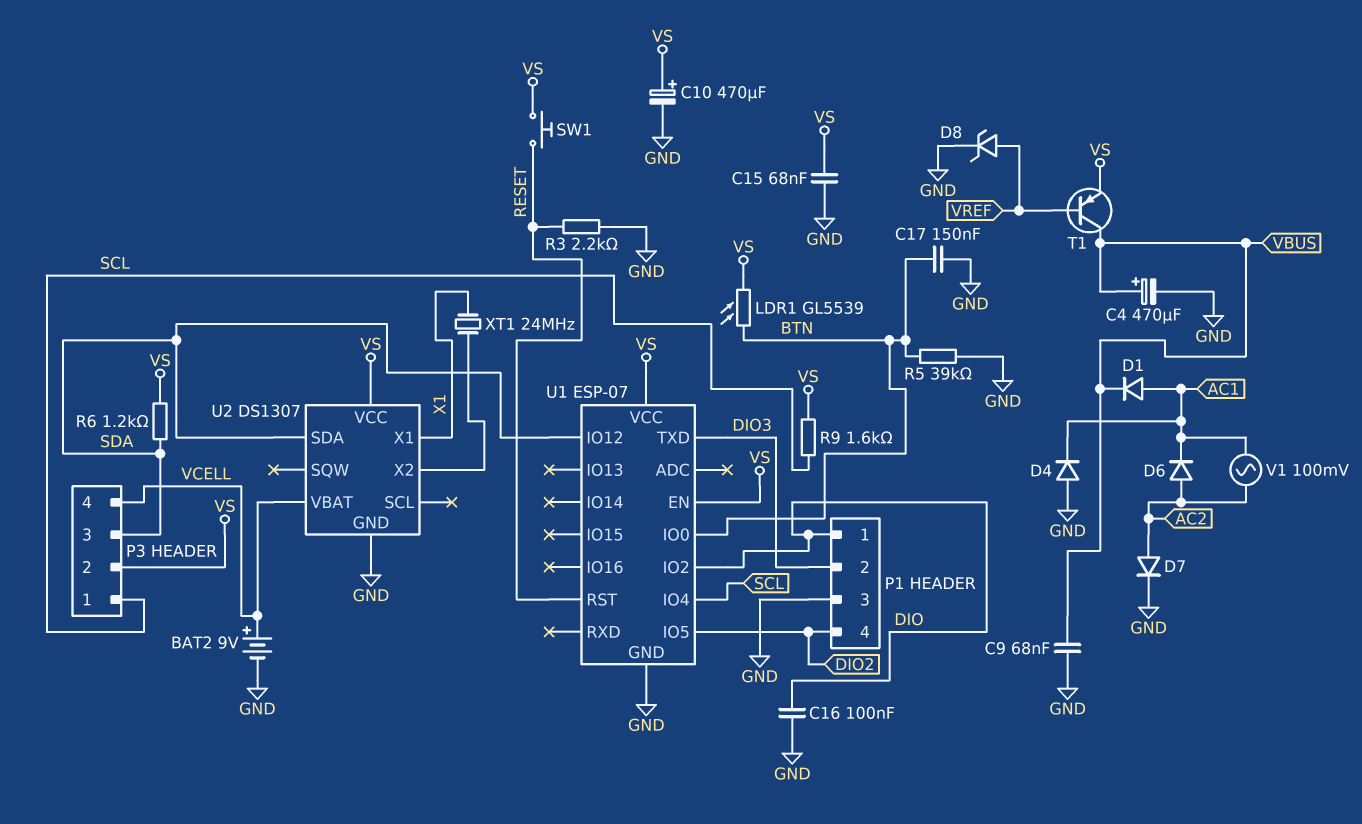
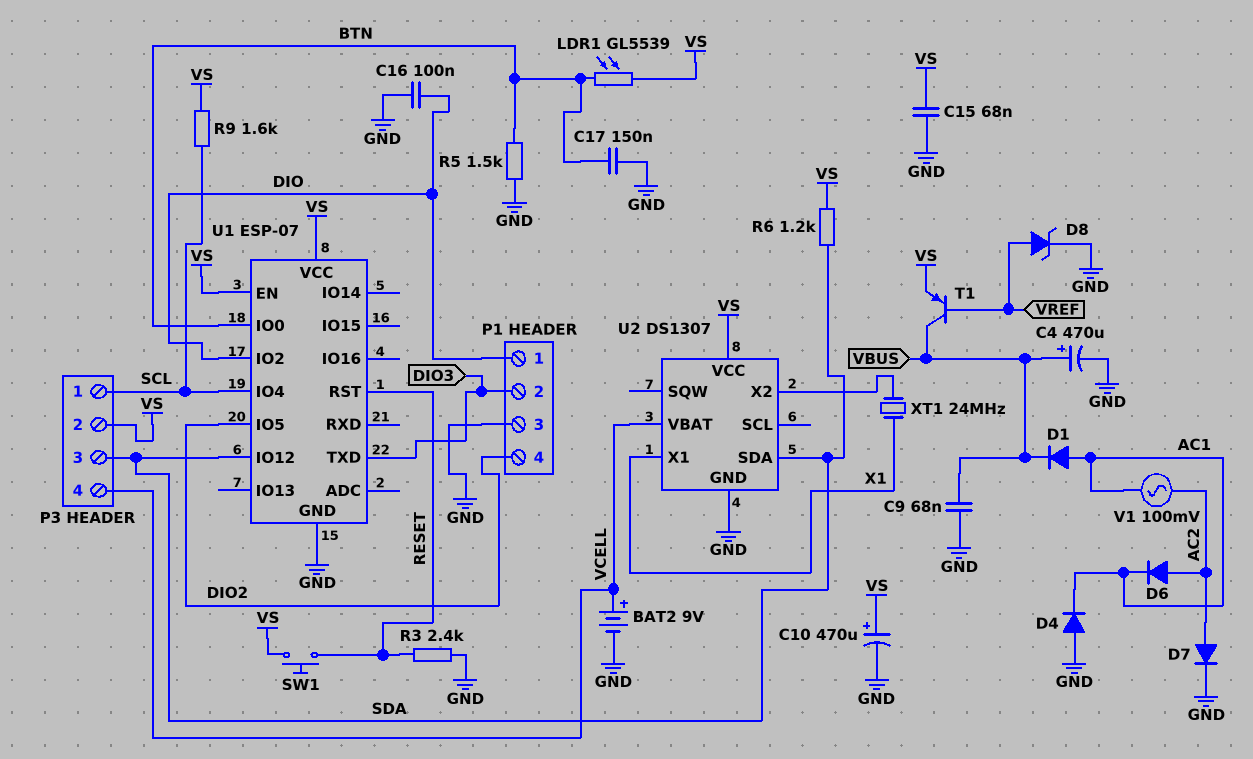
R3: 2.2k (GND, RESET) -> 2.4k (GND, RESET)
R5: 39k (BTN, GND) -> 1.5k (BTN, GND)

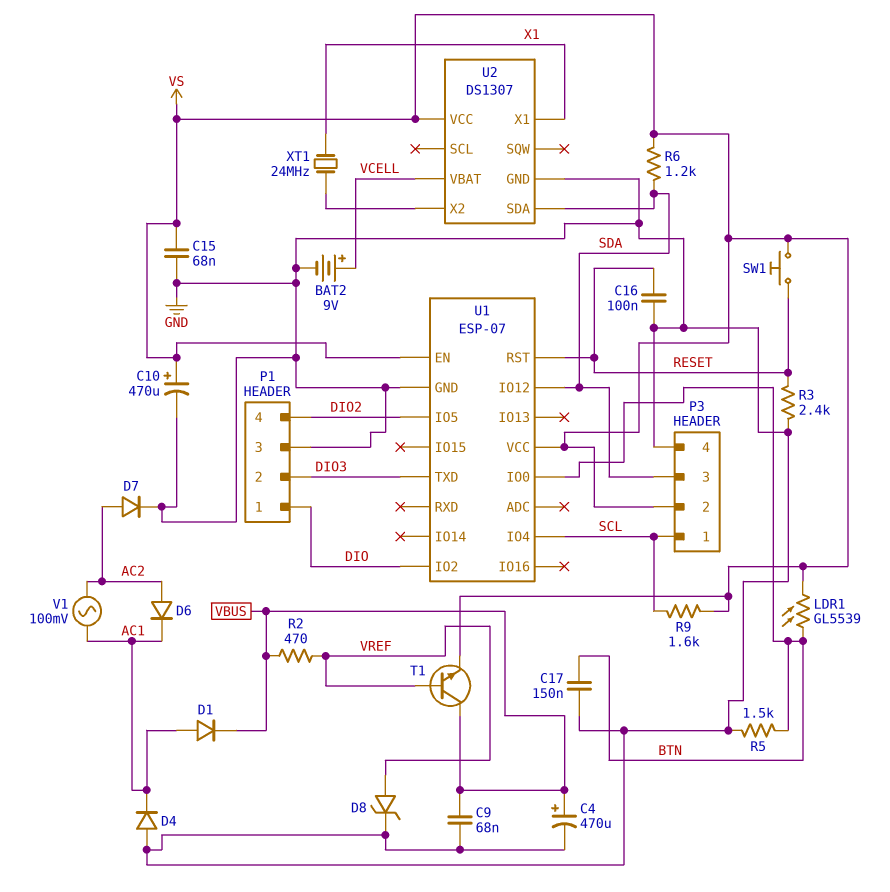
C16: 100nF (DIO, GND) -> 100nF (GND, RESET)
P3 pin 4: VCELL -> GND
R2: none -> 470 (VBUS, VREF)
T1: PNP (B VREF, C VBUS, E VS) -> NPN (B VREF, C VBUS, E VS)

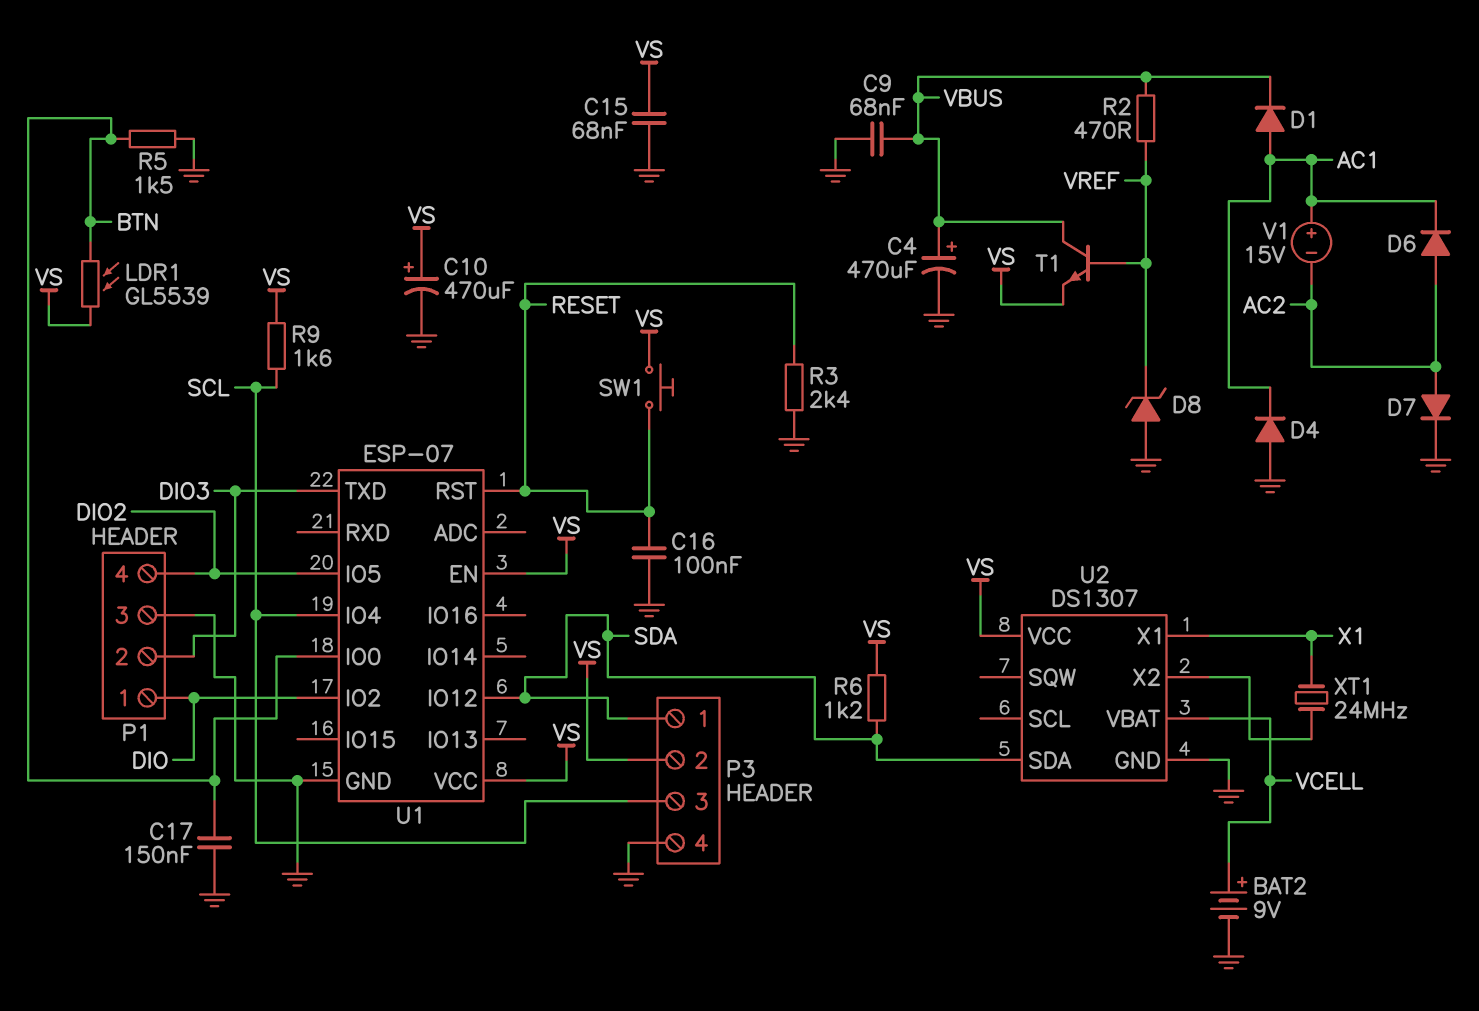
D8: zener (A VREF, K GND) -> zener (A GND, K VREF)
P3 pin 1: SCL -> SDA
P3 pin 3: SDA -> SCL
V1: AC 100mV (AC1, AC2) -> 15V (plus AC1, minus AC2)

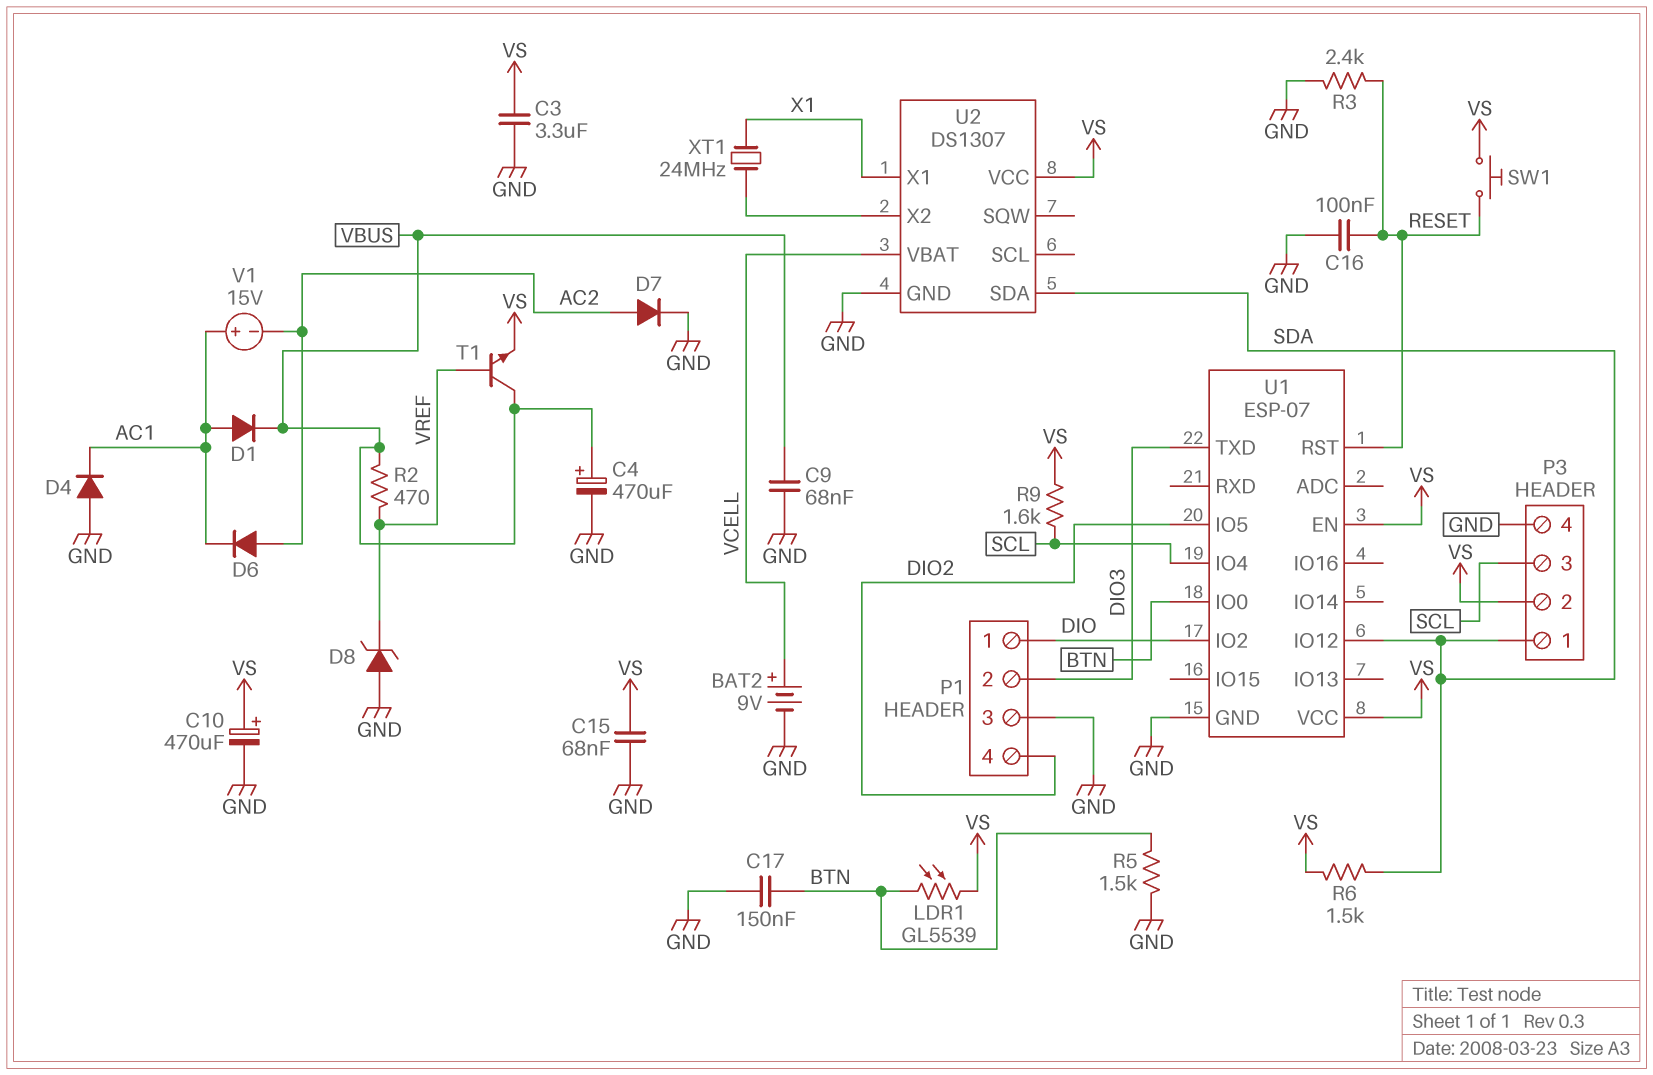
C3: none -> 3.3uF (GND, VS)
R6: 1.2k (SDA, VS) -> 1.5k (SDA, VS)

